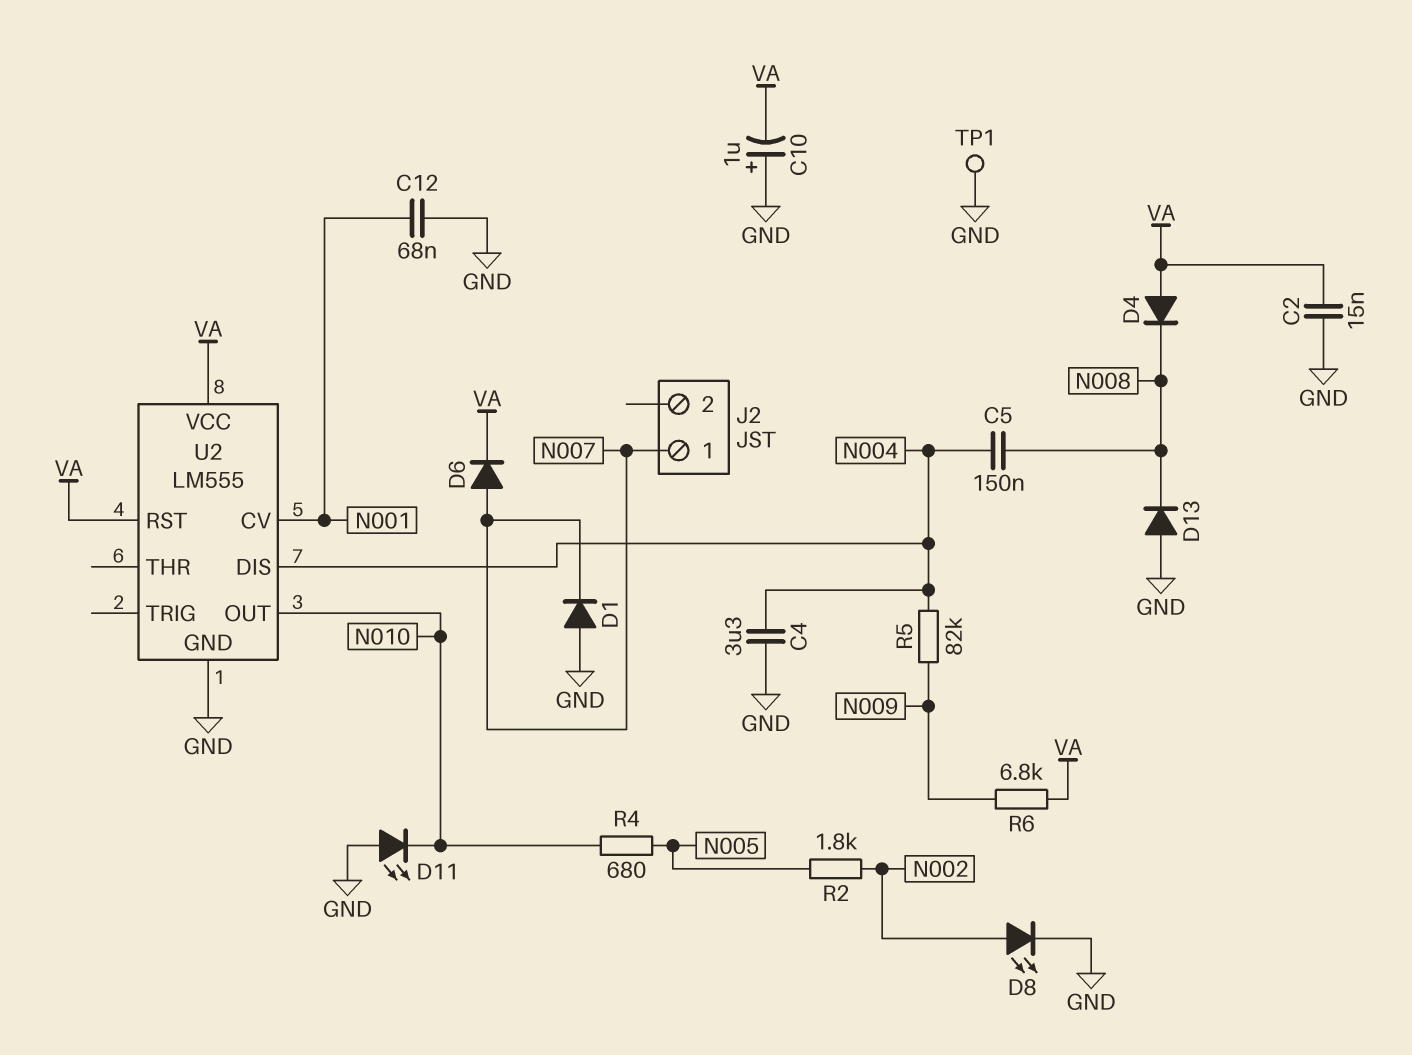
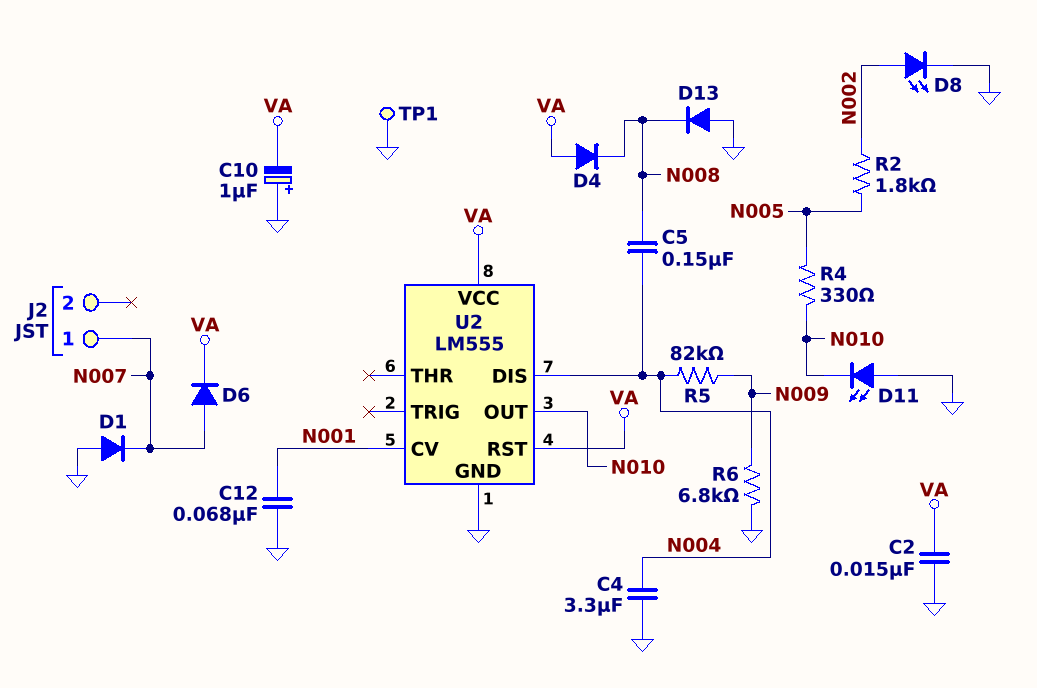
R4: 680 (N005, N010) -> 330 (N005, N010)
R6: 6.8k (N009, VA) -> 6.8k (GND, N009)

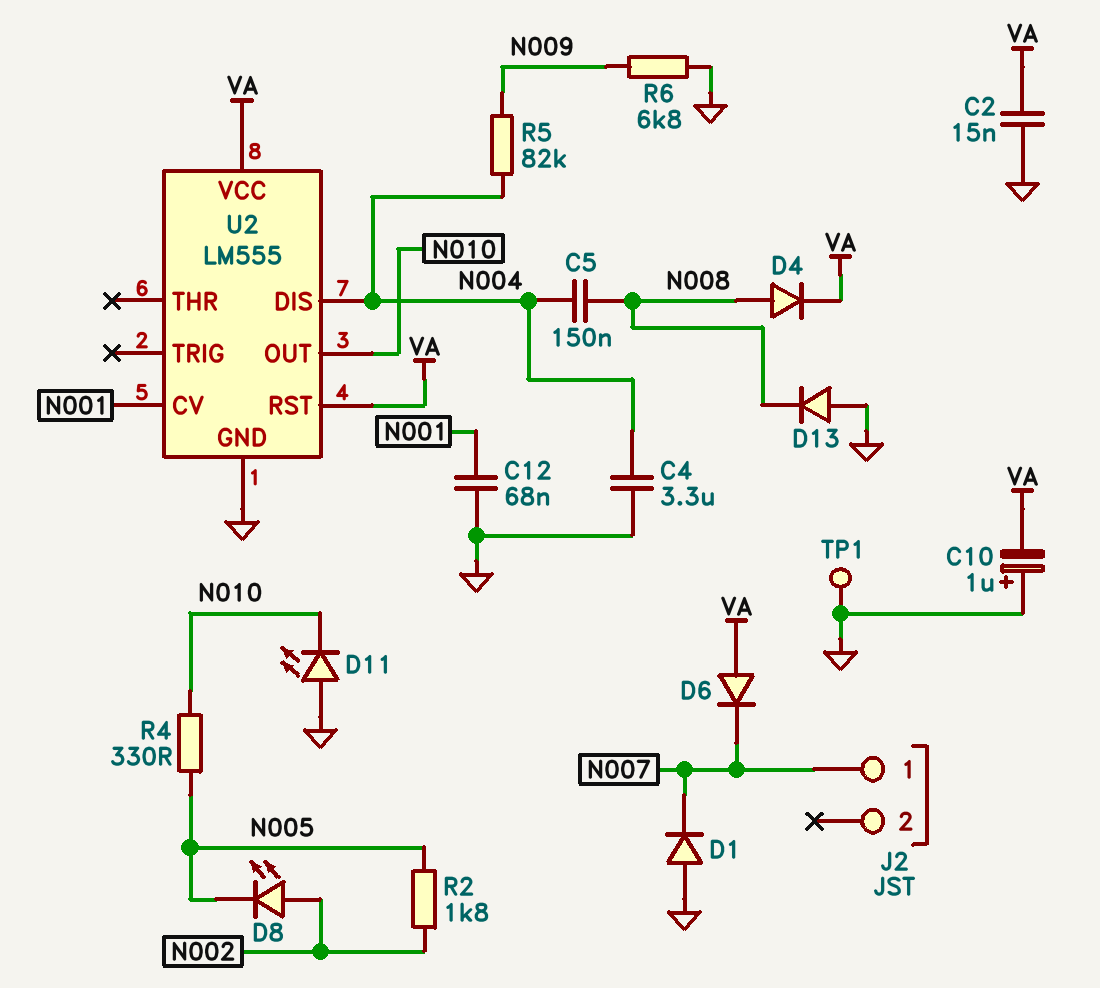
D4: diode (A VA, K N008) -> diode (A N008, K VA)
D6: diode (A N007, K VA) -> diode (A VA, K N007)
D8: LED (A N002, K GND) -> LED (A N002, K N005)

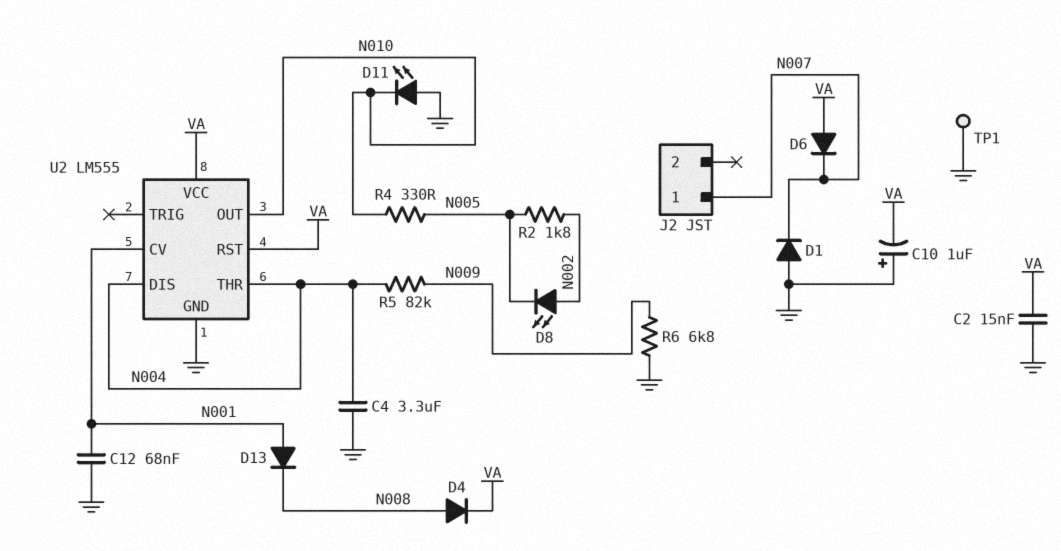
C5: 150nF (N004, N008) -> none
D13: diode (A GND, K N008) -> diode (A N001, K N008)
U2 pin THR: none -> N004

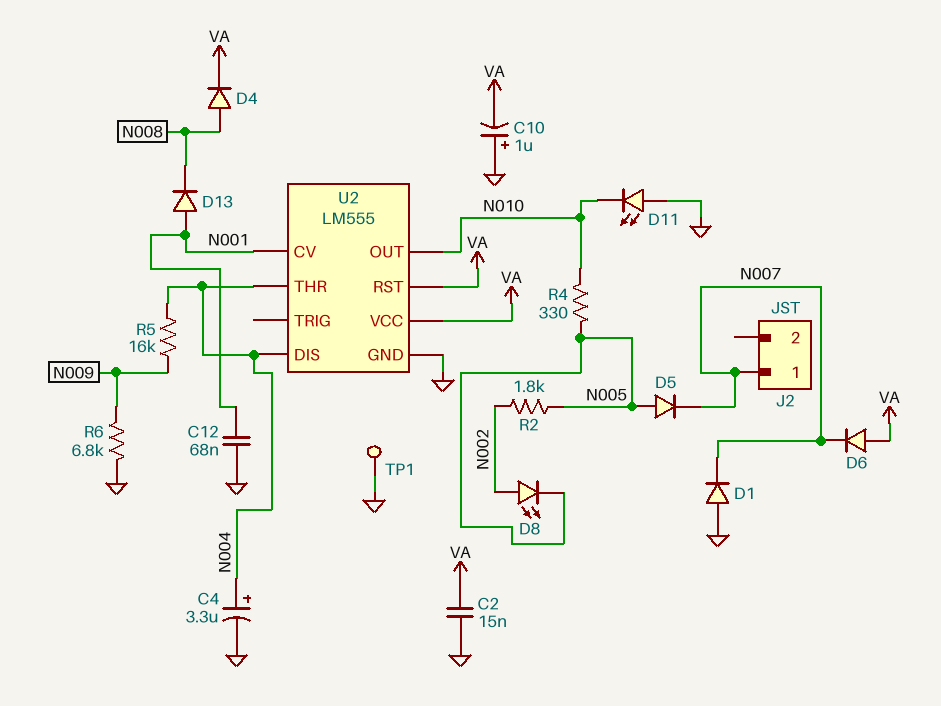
C4: 3.3uF (GND, N004) -> 3.3uF (plus N004, minus GND)
D5: none -> diode (A N005, K N007)
R5: 82k (N004, N009) -> 16k (N004, N009)

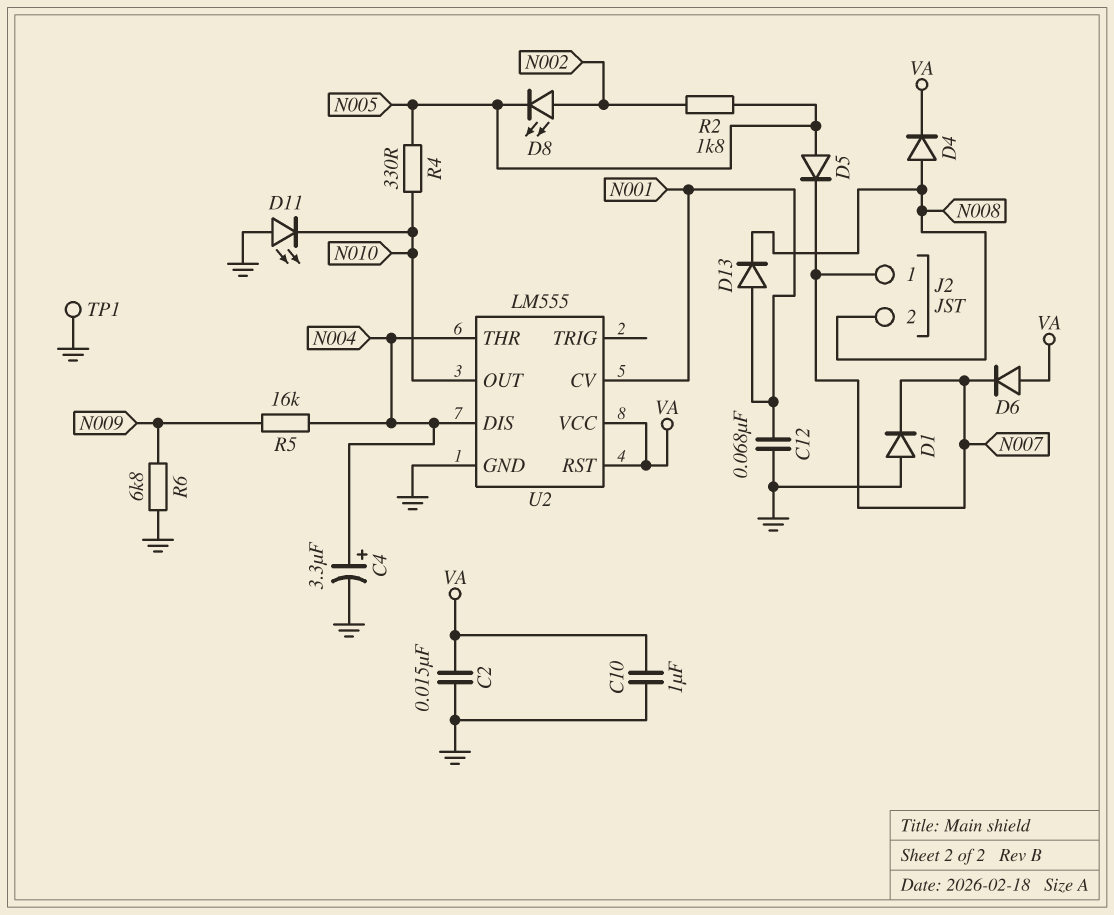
C10: 1uF (plus GND, minus VA) -> 1uF (GND, VA)
J2 pin 2: none -> N008

